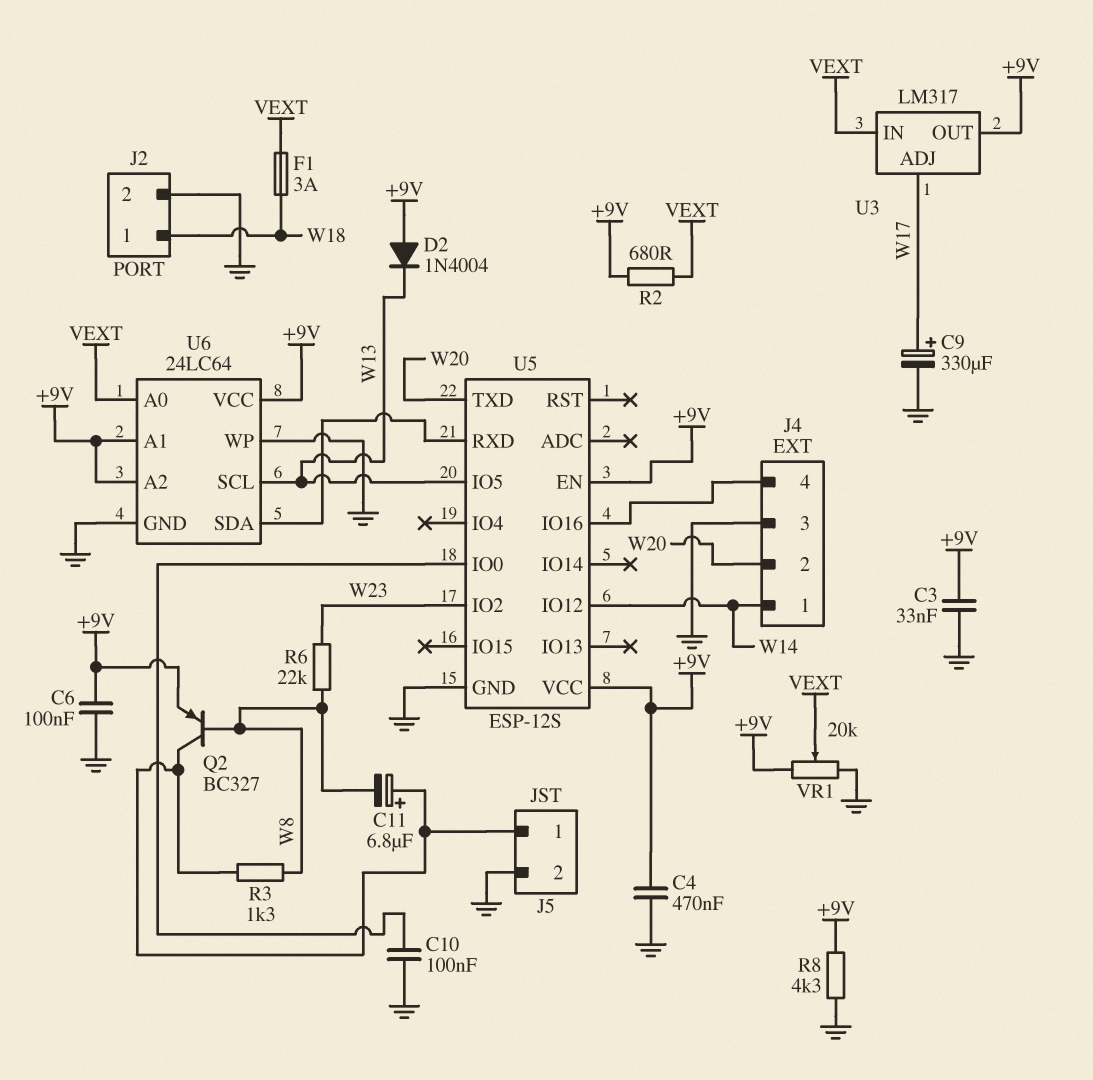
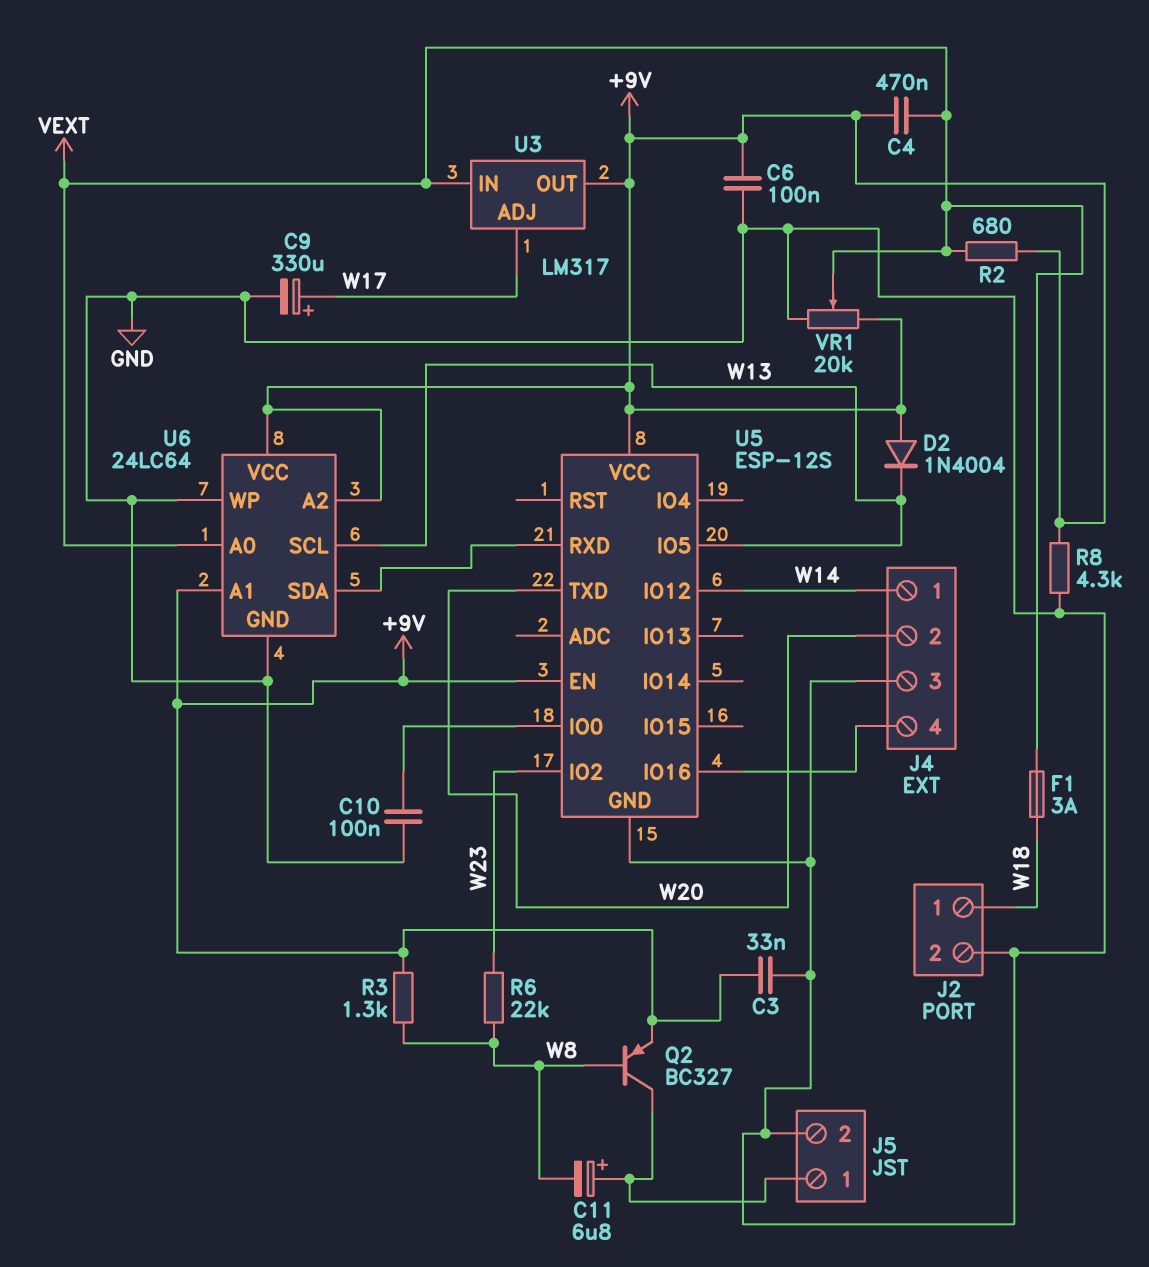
C4: 470nF (+9V, GND) -> 470nF (+9V, VEXT)
R3: 1.3k (J5/1, W8) -> 1.3k (+9V, W8)

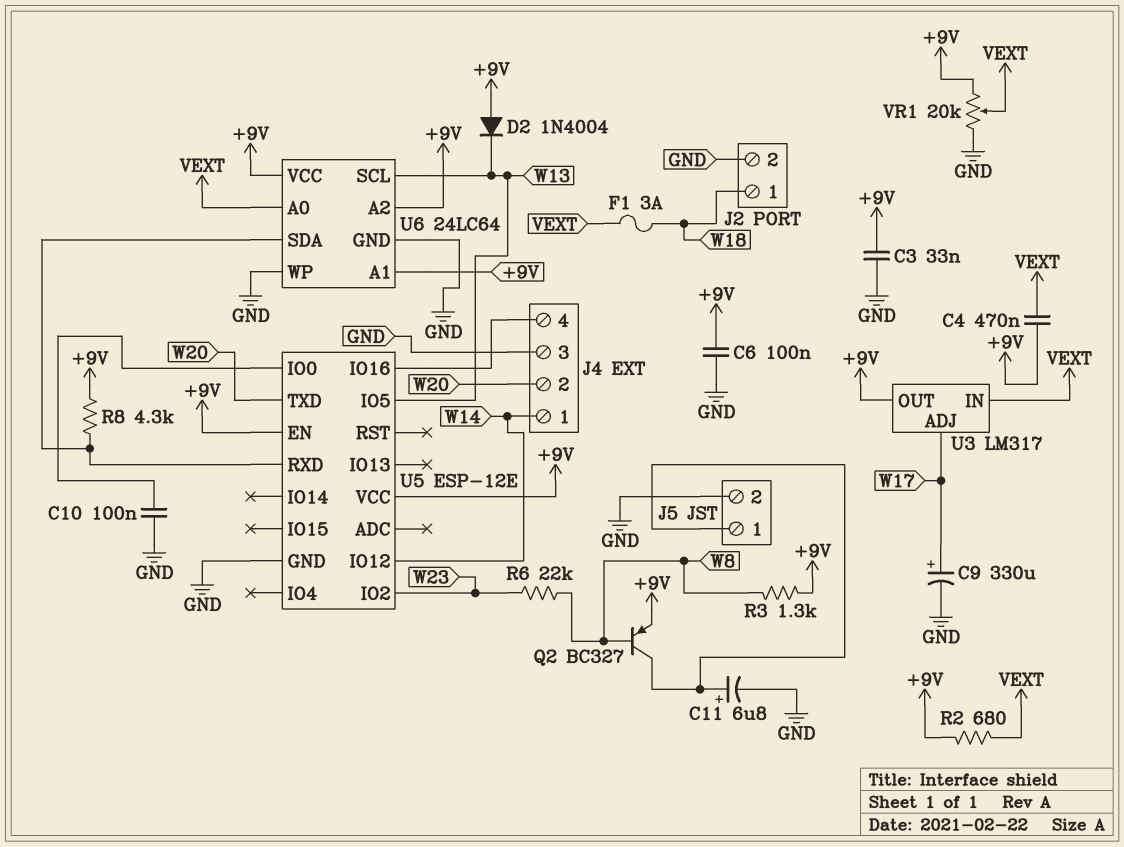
C11: 6.8uF (plus J5/1, minus W8) -> 6.8uF (plus J5/1, minus GND)
R8: 4.3k (+9V, GND) -> 4.3k (+9V, U5/RXD)
U5: ESP-12S -> ESP-12E

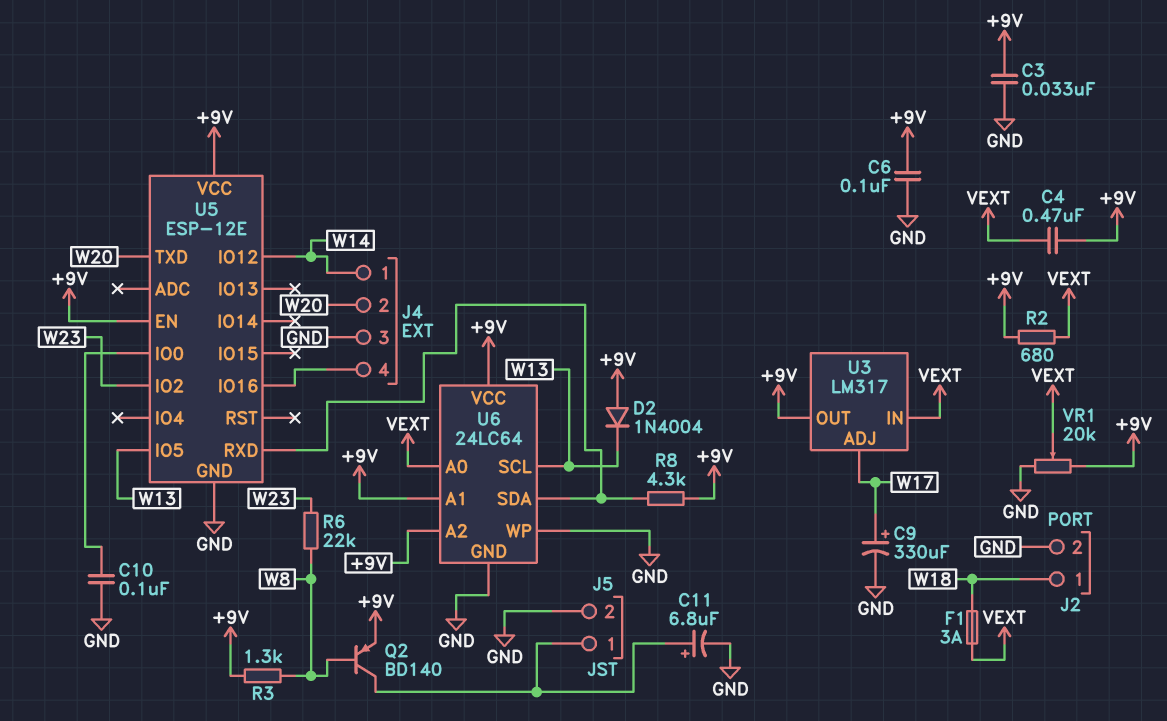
Q2: PNP BC327 (B W8, C J5/1, E +9V) -> PNP BD140 (B W8, C J5/1, E +9V)

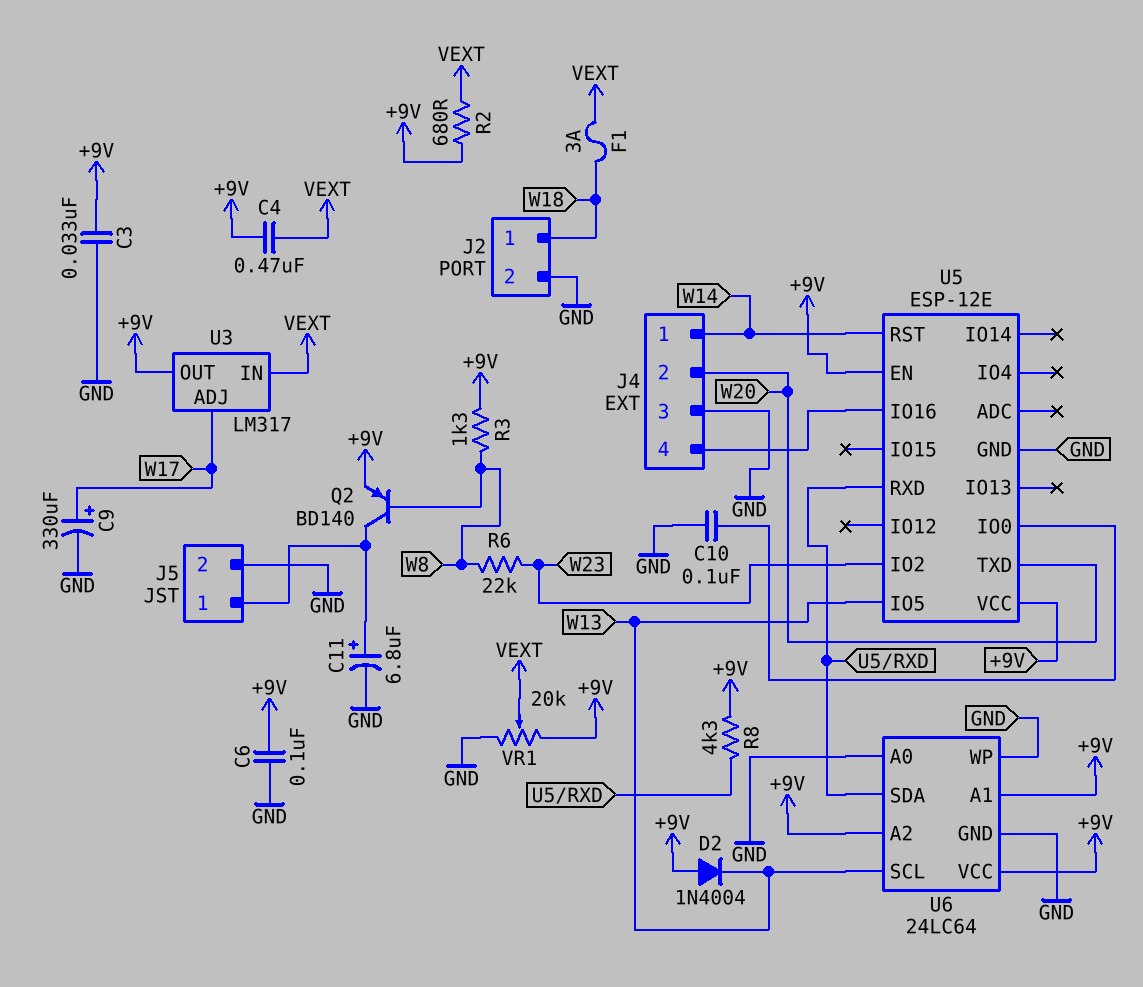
U5 pin IO12: W14 -> none
U5 pin RST: none -> W14
U6 pin A0: VEXT -> GND

